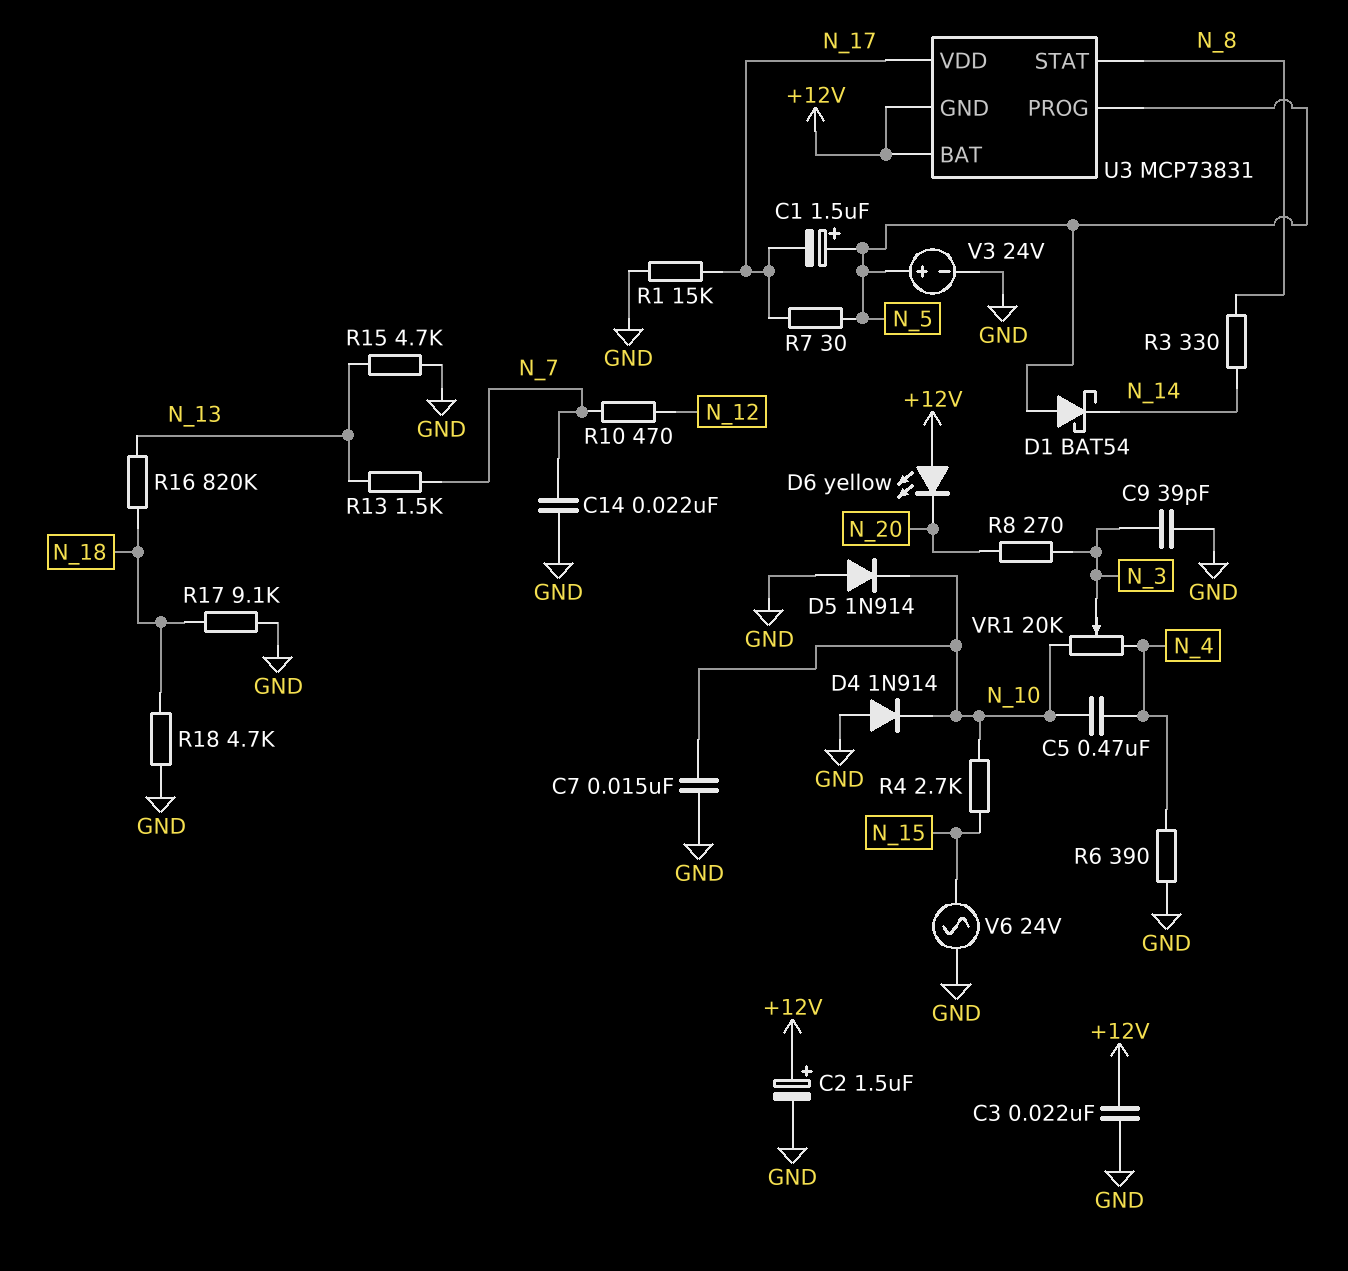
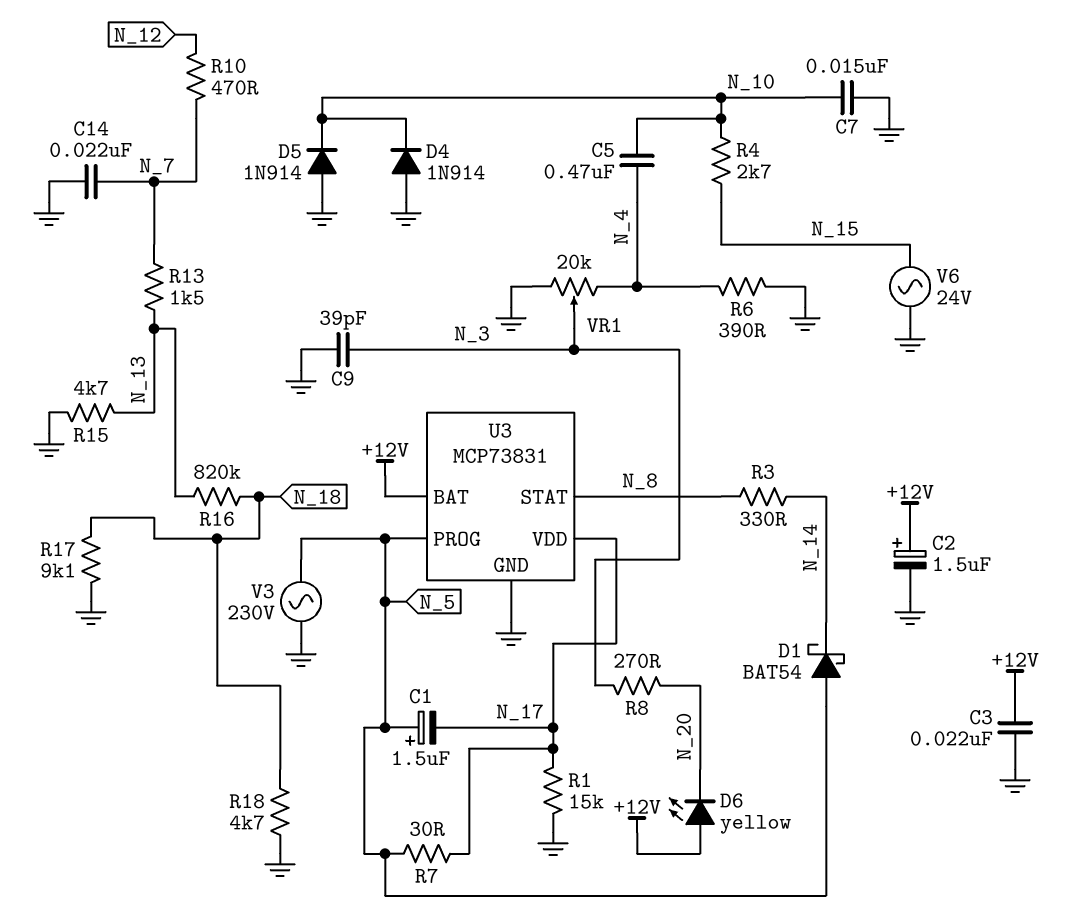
U3 pin GND: +12V -> GND
V3: 24V (plus N_5, minus GND) -> AC 230V (GND, N_5)
VR1: 20k (N_4, N_10, wiper N_3) -> 20k (GND, N_4, wiper N_3)

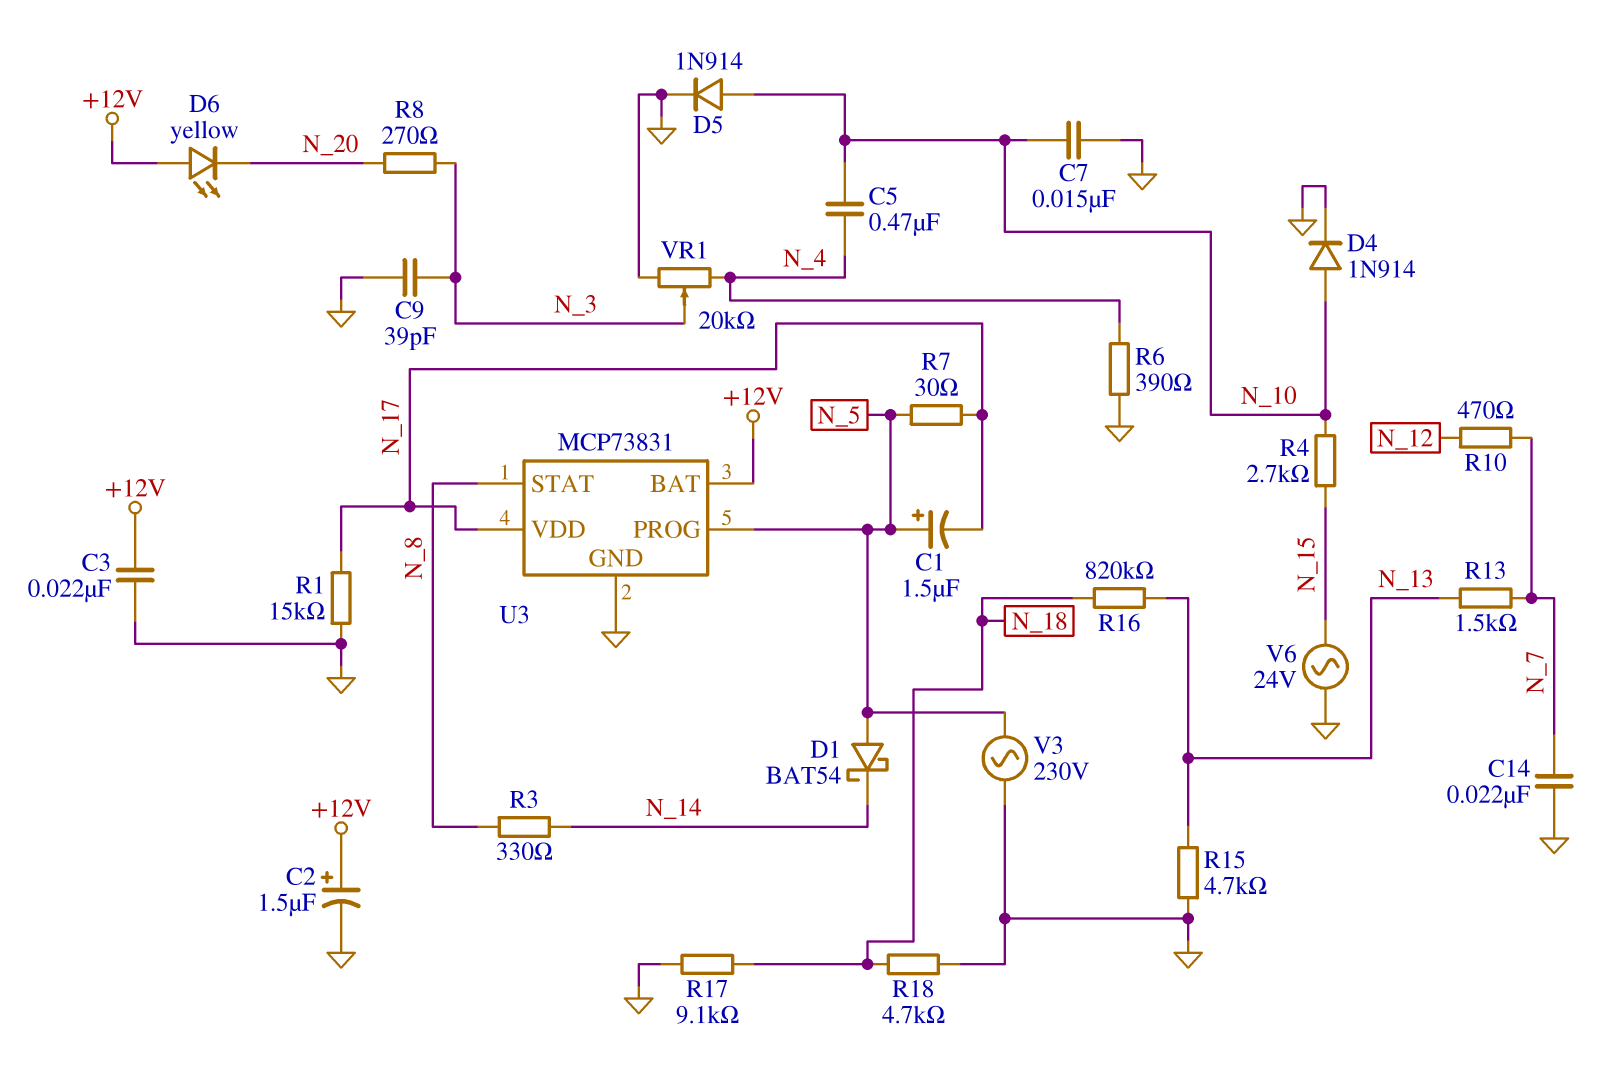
D4: diode 1N914 (A GND, K N_10) -> diode 1N914 (A N_10, K GND)
D5: diode 1N914 (A GND, K N_10) -> diode 1N914 (A N_10, K GND)

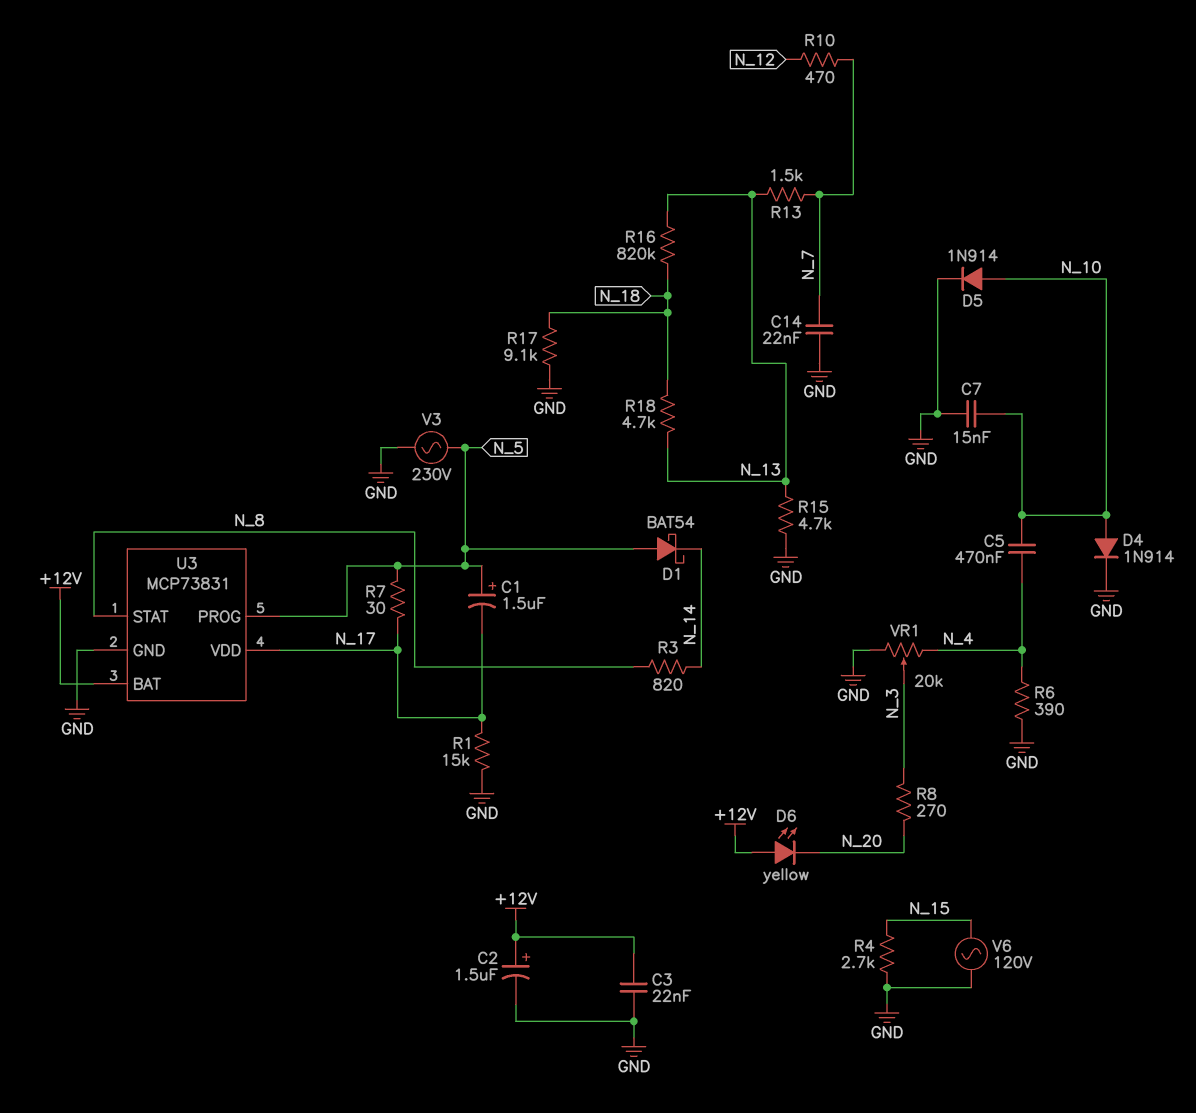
C9: 39pF (GND, N_3) -> none
R3: 330 (N_8, N_14) -> 820 (N_8, N_14)
R4: 2.7k (N_10, N_15) -> 2.7k (GND, N_15)
R18: 4.7k (GND, N_18) -> 4.7k (N_13, N_18)
V6: AC 24V (GND, N_15) -> AC 120V (GND, N_15)

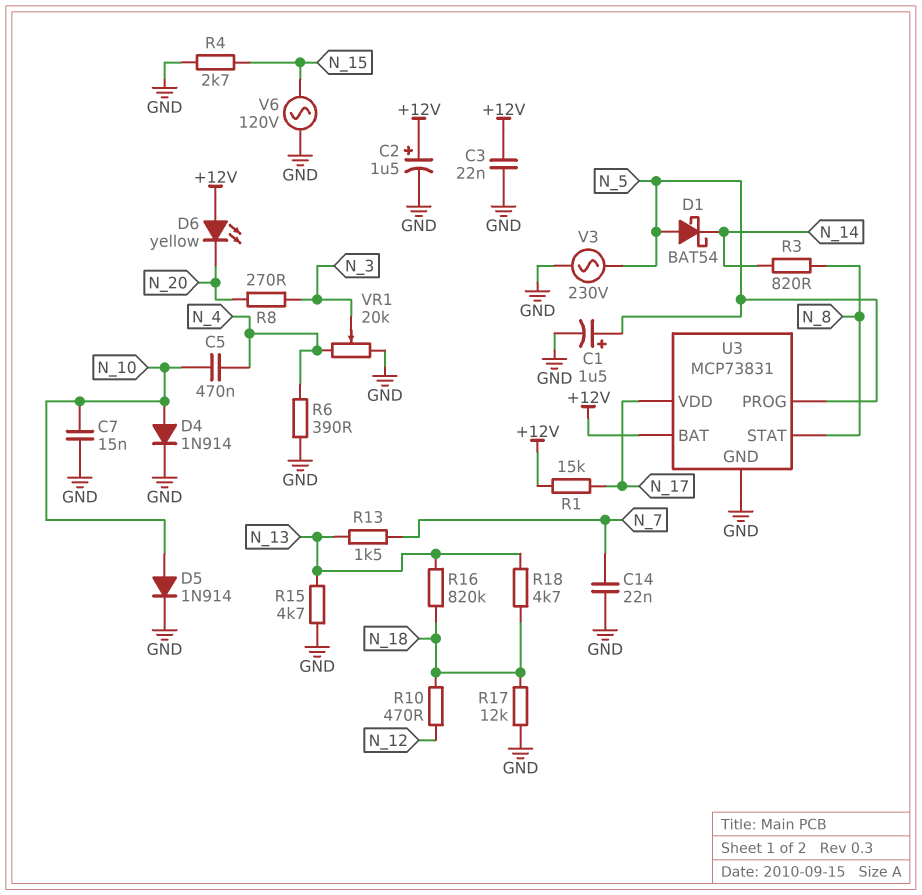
C1: 1.5uF (plus N_5, minus N_17) -> 1.5uF (plus N_5, minus GND)
R1: 15k (GND, N_17) -> 15k (+12V, N_17)
R7: 30 (N_5, N_17) -> none
R10: 470 (N_7, N_12) -> 470 (N_12, N_18)
R17: 9.1k (GND, N_18) -> 12k (GND, N_18)

